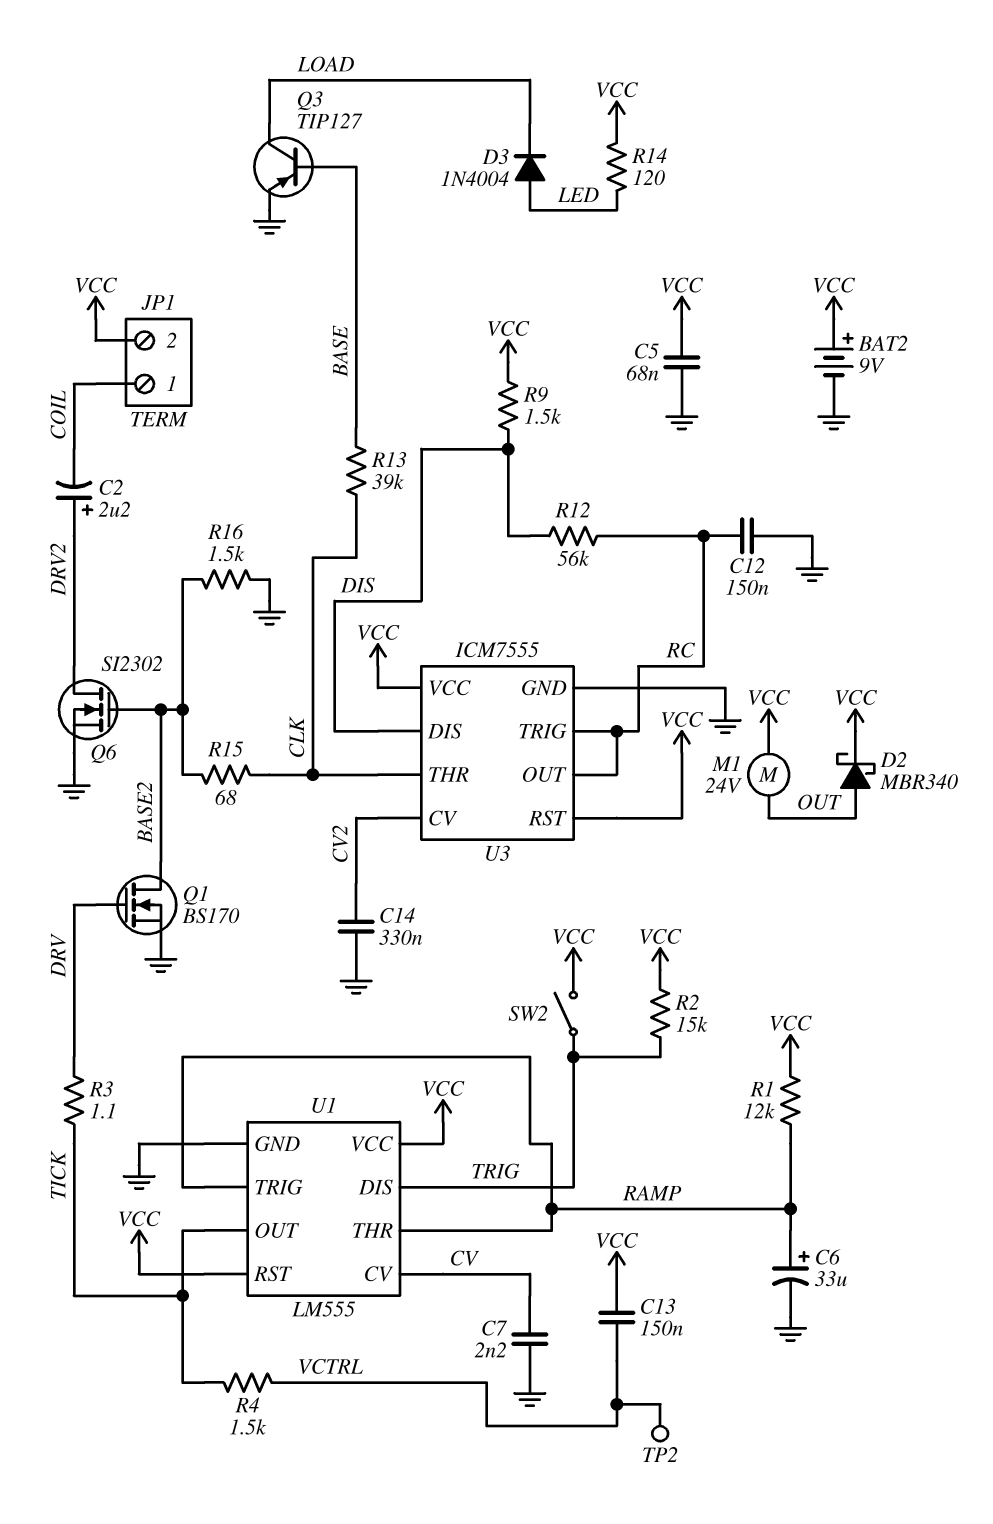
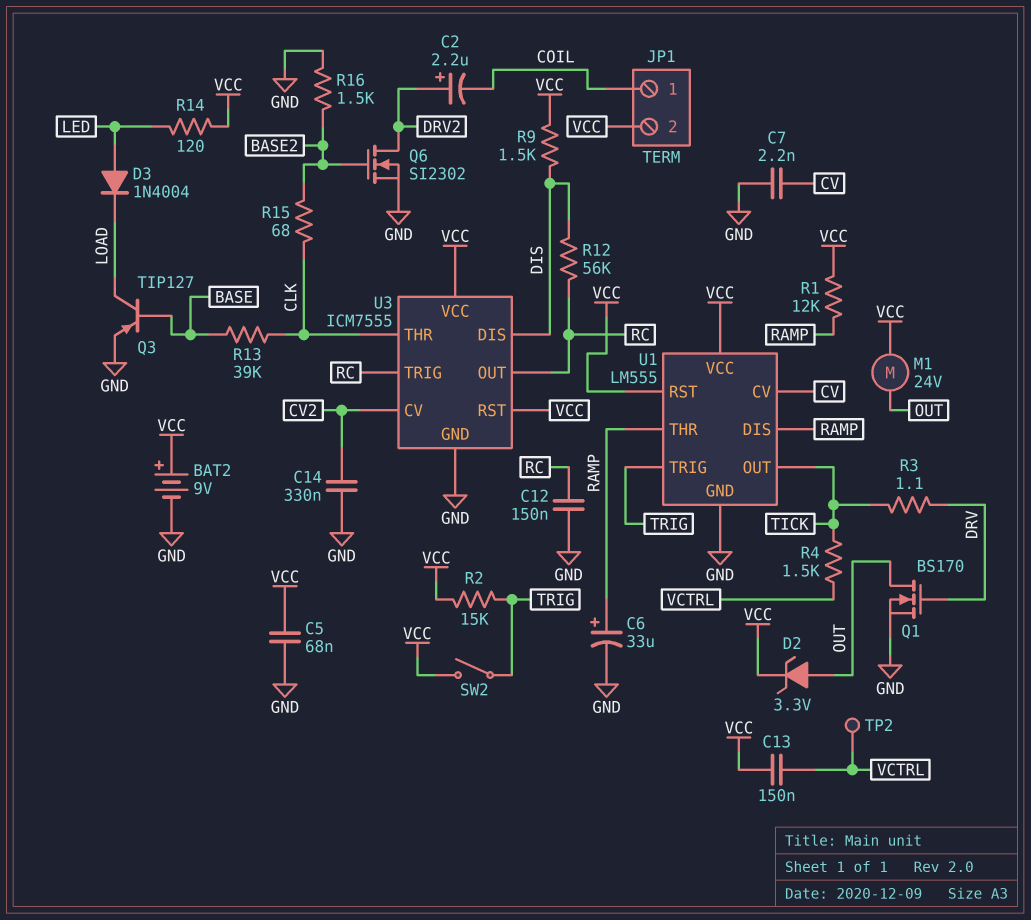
D2: schottky MBR340 (A OUT, K VCC) -> zener 3.3V (A OUT, K VCC)
Q1: NMOS BS170 (G DRV, D BASE2, S GND) -> NMOS BS170 (G DRV, D OUT, S GND)
U1 pin DIS: TRIG -> RAMP
U1 pin TRIG: RAMP -> TRIG

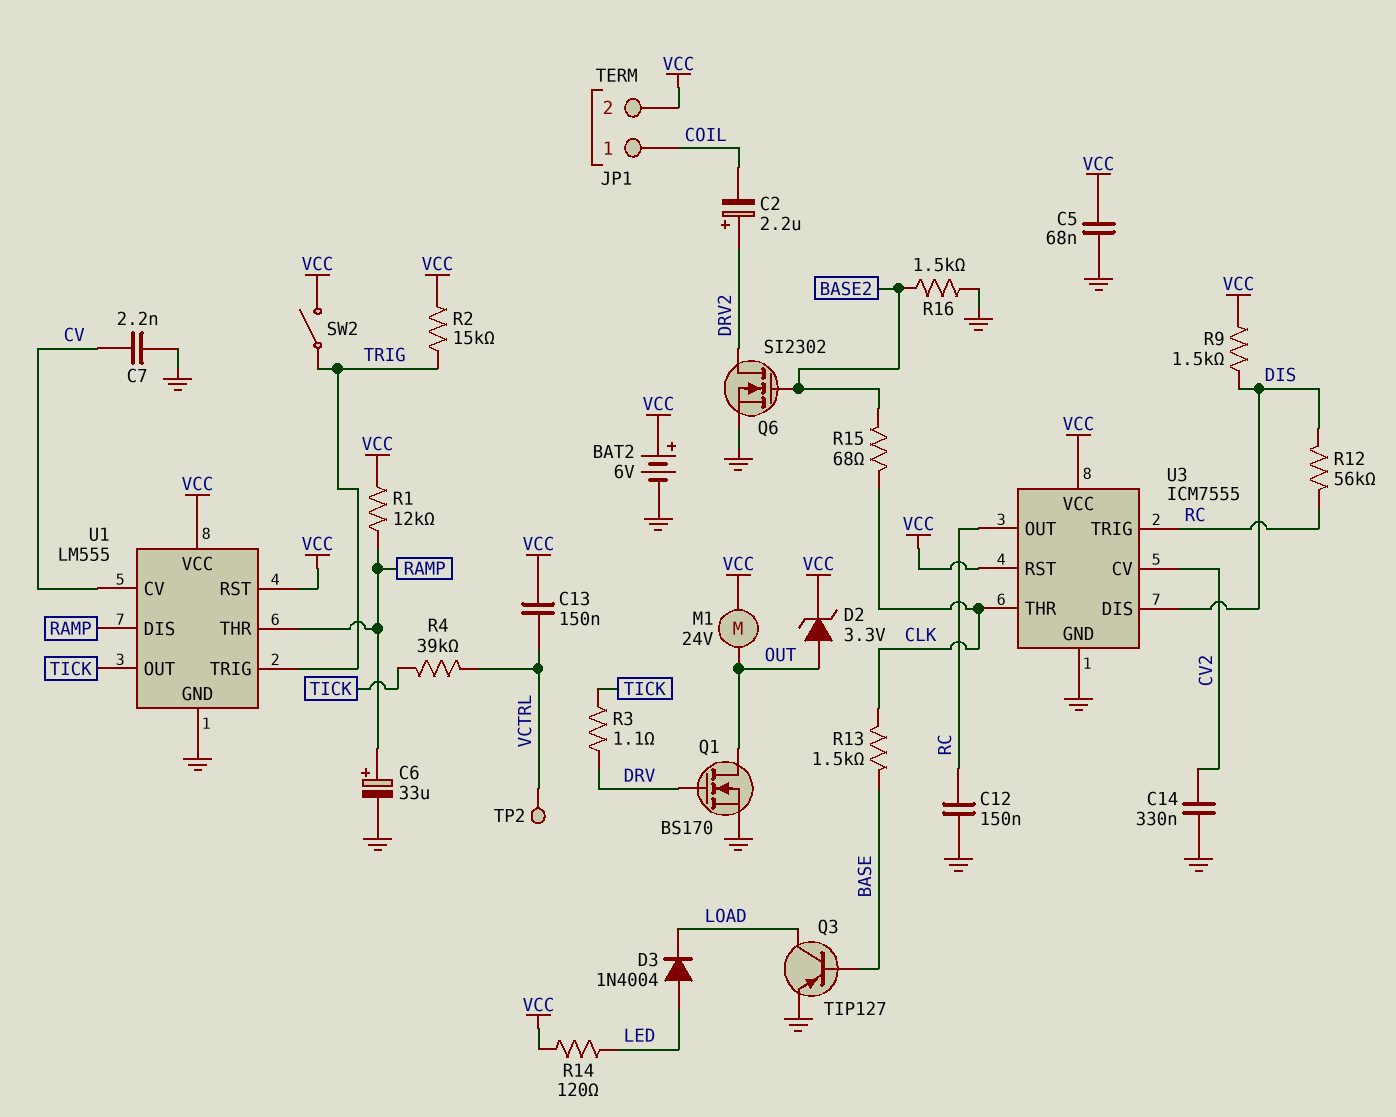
BAT2: 9V (plus VCC, minus GND) -> 6V (plus VCC, minus GND)
R4: 1.5k (TICK, VCTRL) -> 39k (TICK, VCTRL)
R13: 39k (BASE, CLK) -> 1.5k (BASE, CLK)

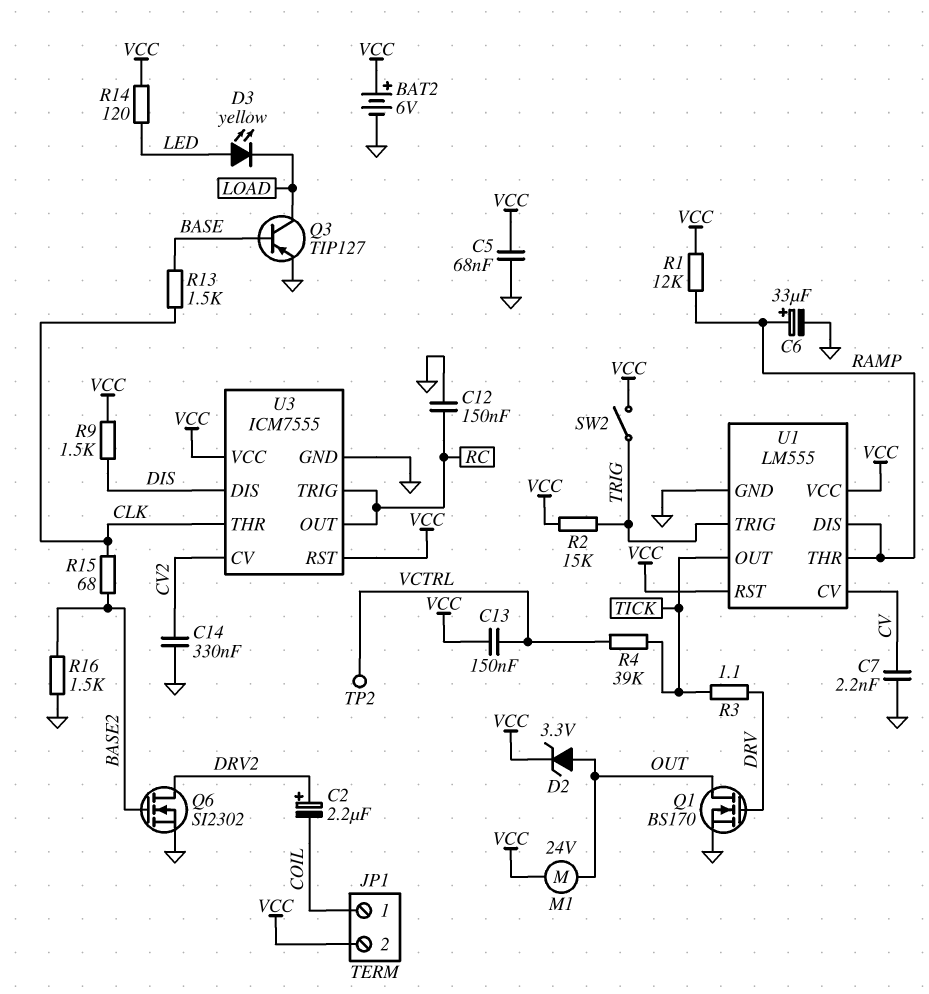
D3: diode 1N4004 (A LED, K LOAD) -> LED yellow (A LED, K LOAD)
R12: 56k (DIS, RC) -> none

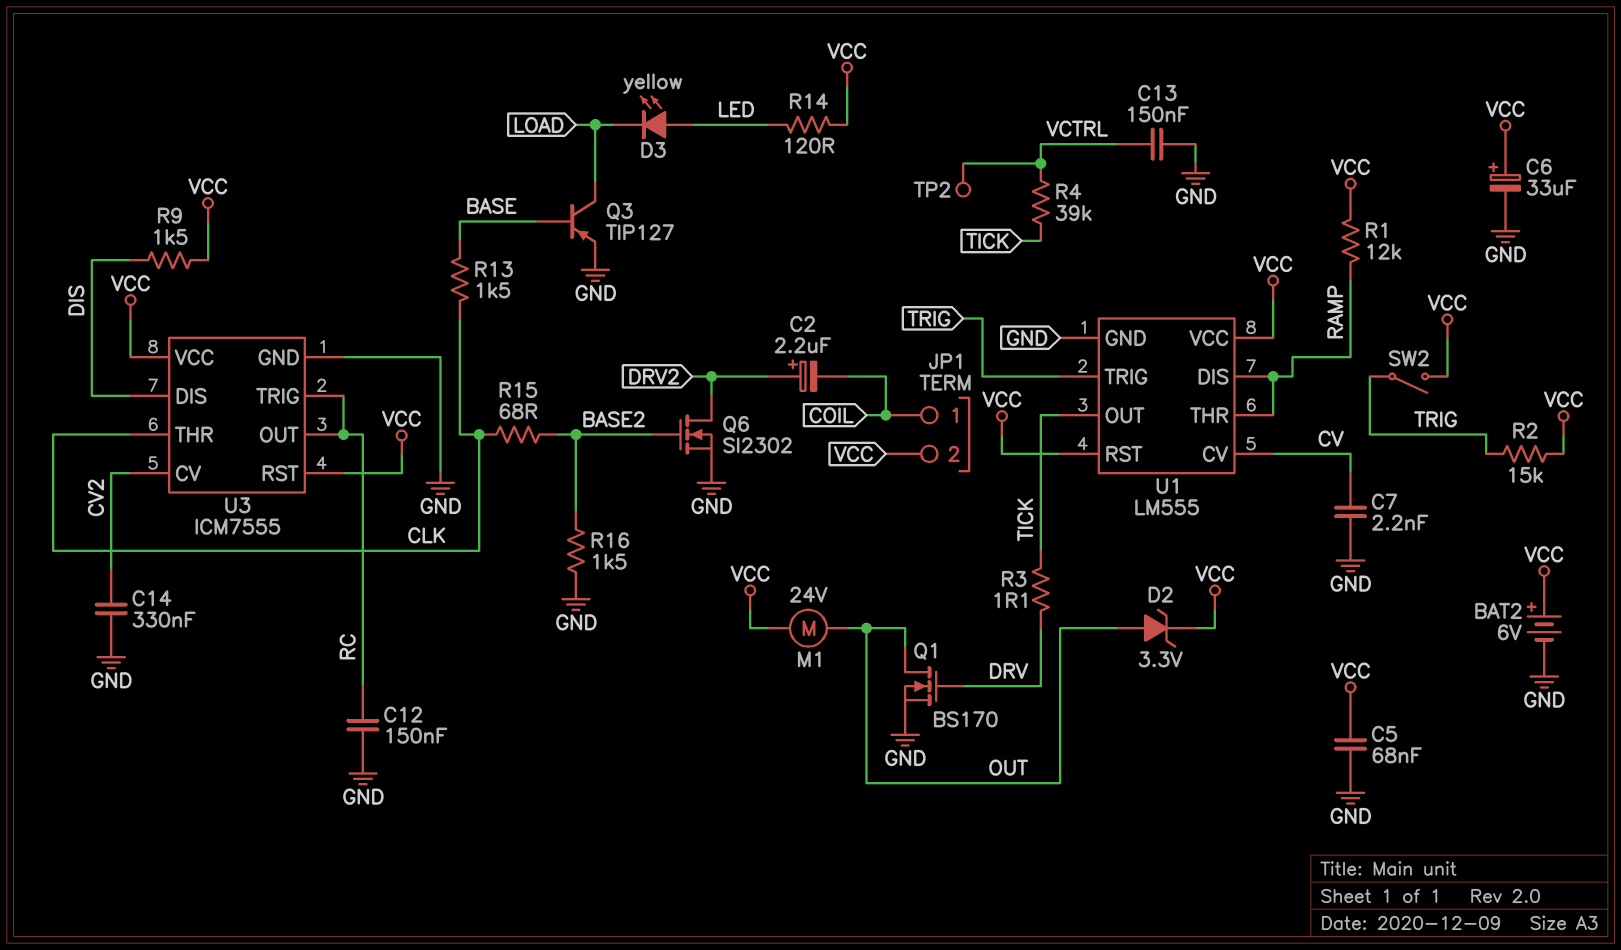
C6: 33uF (plus RAMP, minus GND) -> 33uF (plus VCC, minus GND)
C13: 150nF (VCC, VCTRL) -> 150nF (GND, VCTRL)

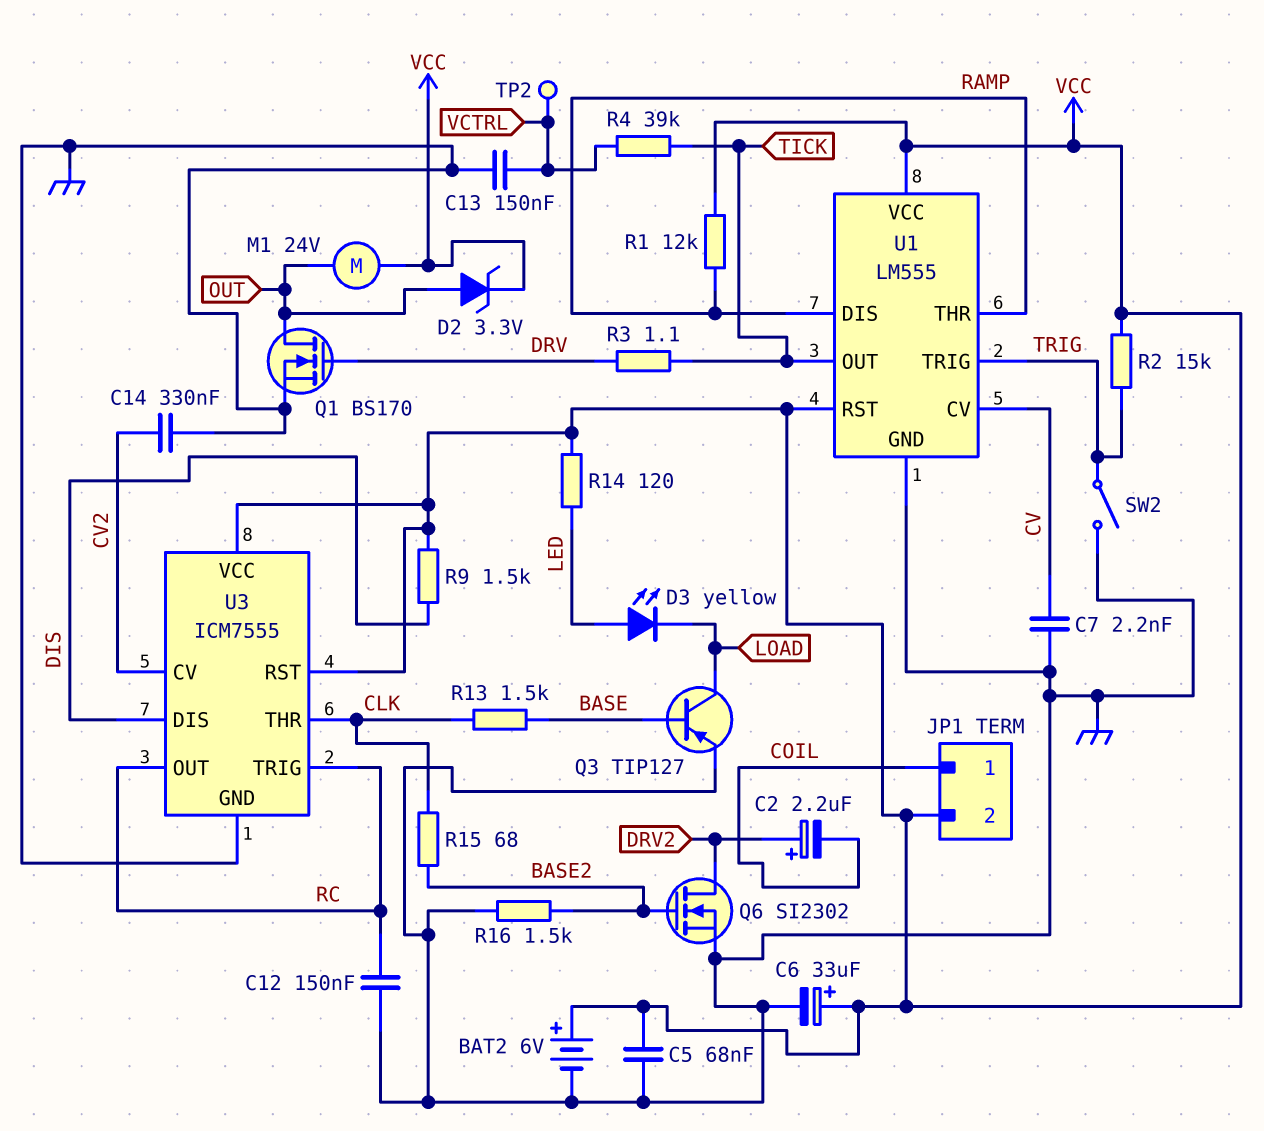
SW2: switch (TRIG, VCC) -> switch (GND, TRIG)

